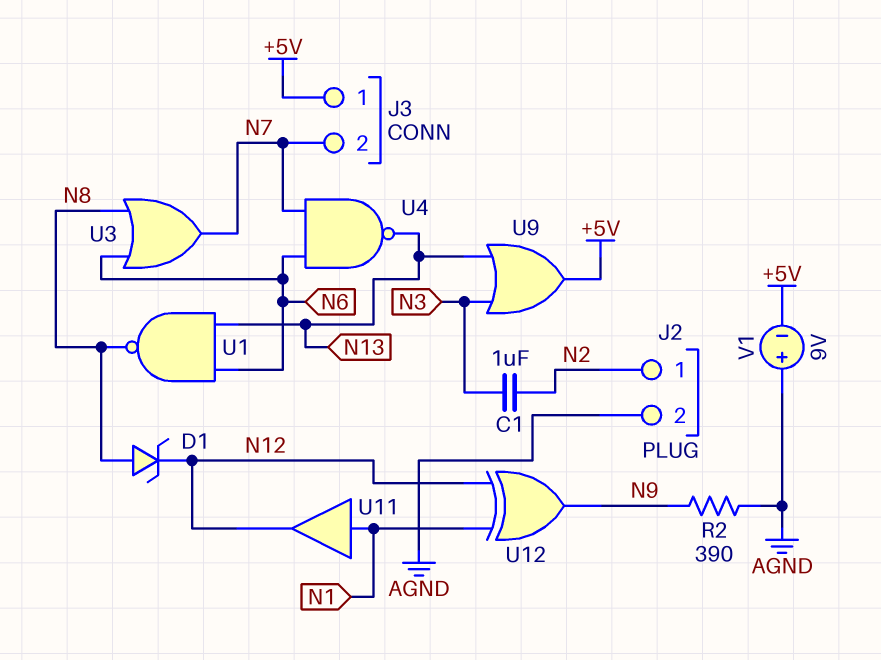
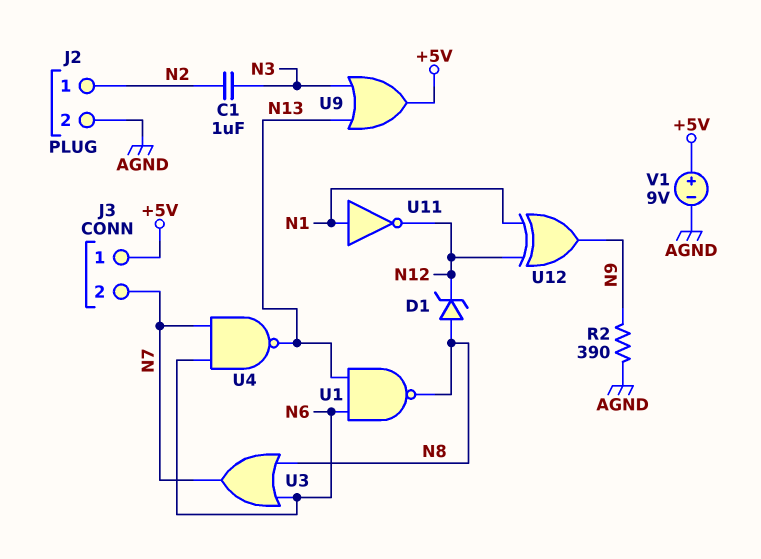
U11: buffer (in N1, out N12) -> NOT (in N1, out N12)
V1: 9V (plus AGND, minus +5V) -> 9V (plus +5V, minus AGND)

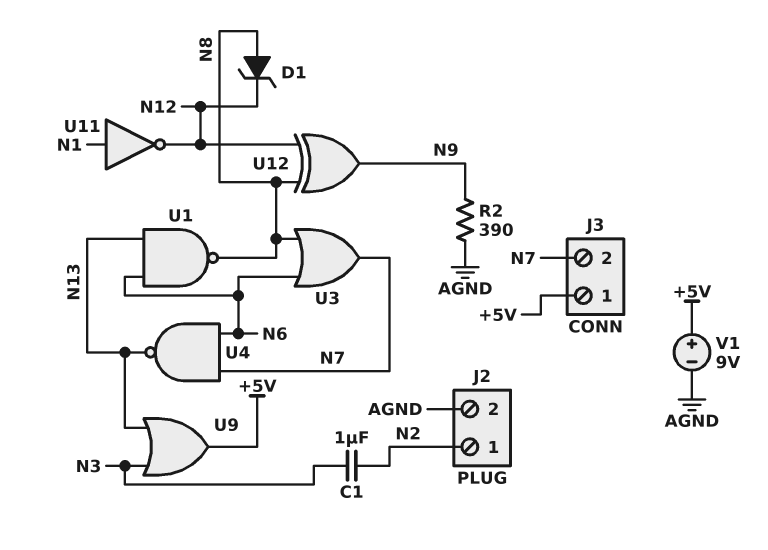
U12: XOR (in N1, in N12, out N9) -> XOR (in N8, in N12, out N9)

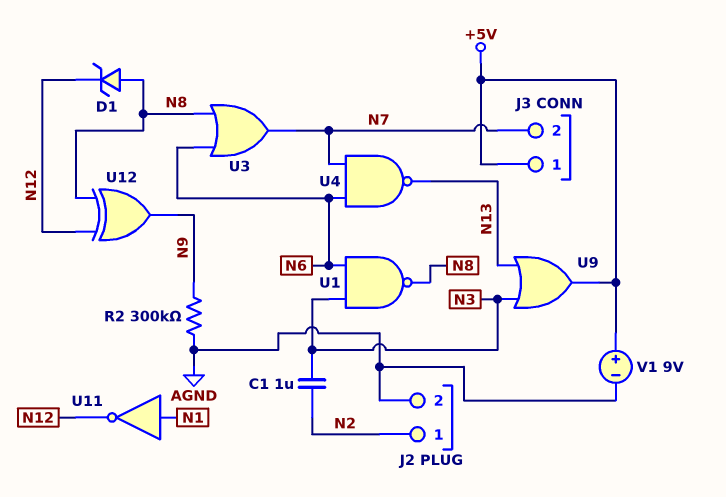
R2: 390 (AGND, N9) -> 300k (AGND, N9)
U1: NAND (in N6, in N13, out N8) -> NAND (in N3, in N6, out N8)

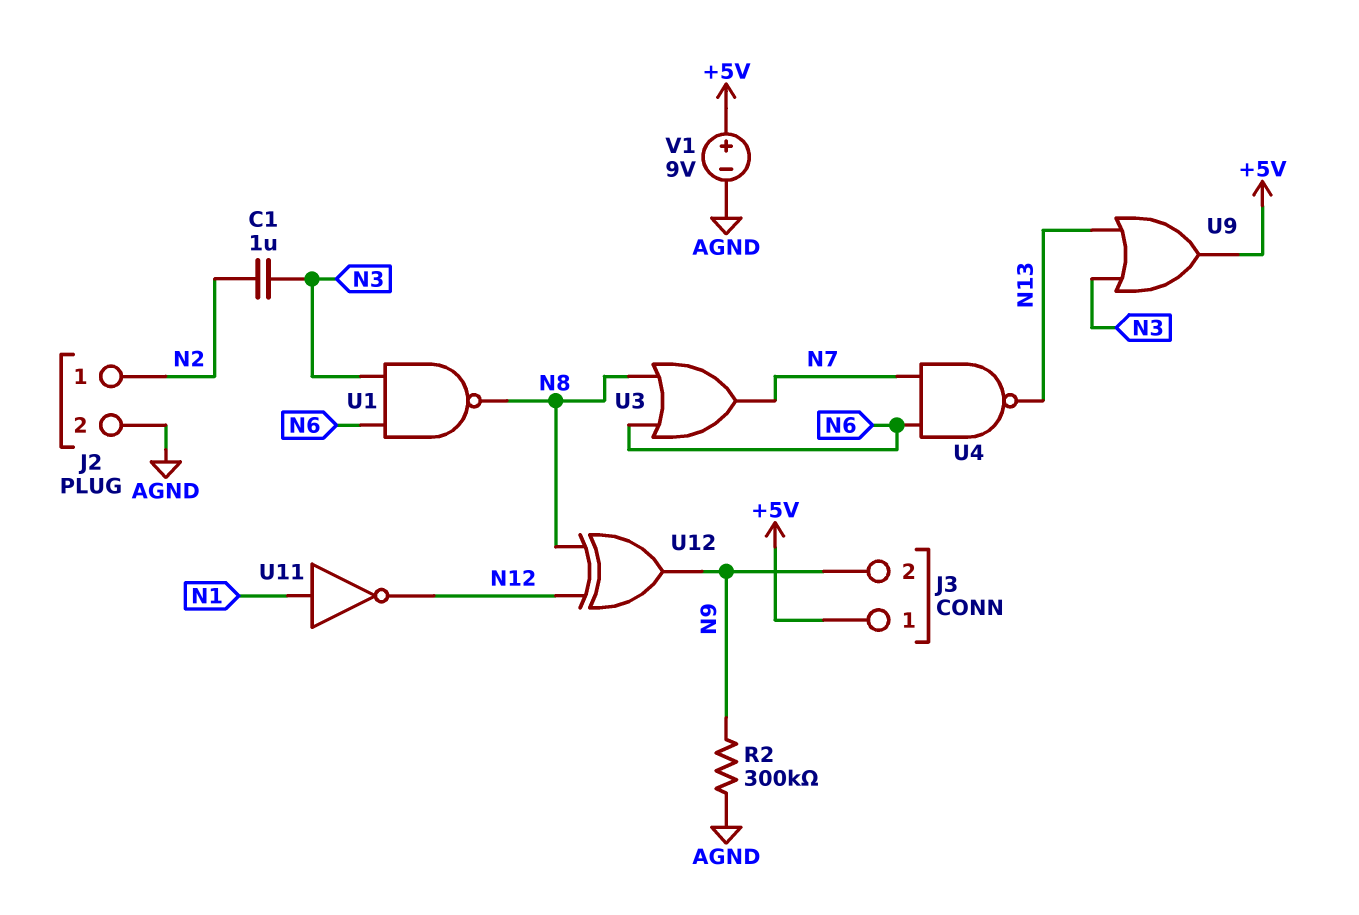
D1: zener (A N8, K N12) -> none
J3 pin 2: N7 -> N9

